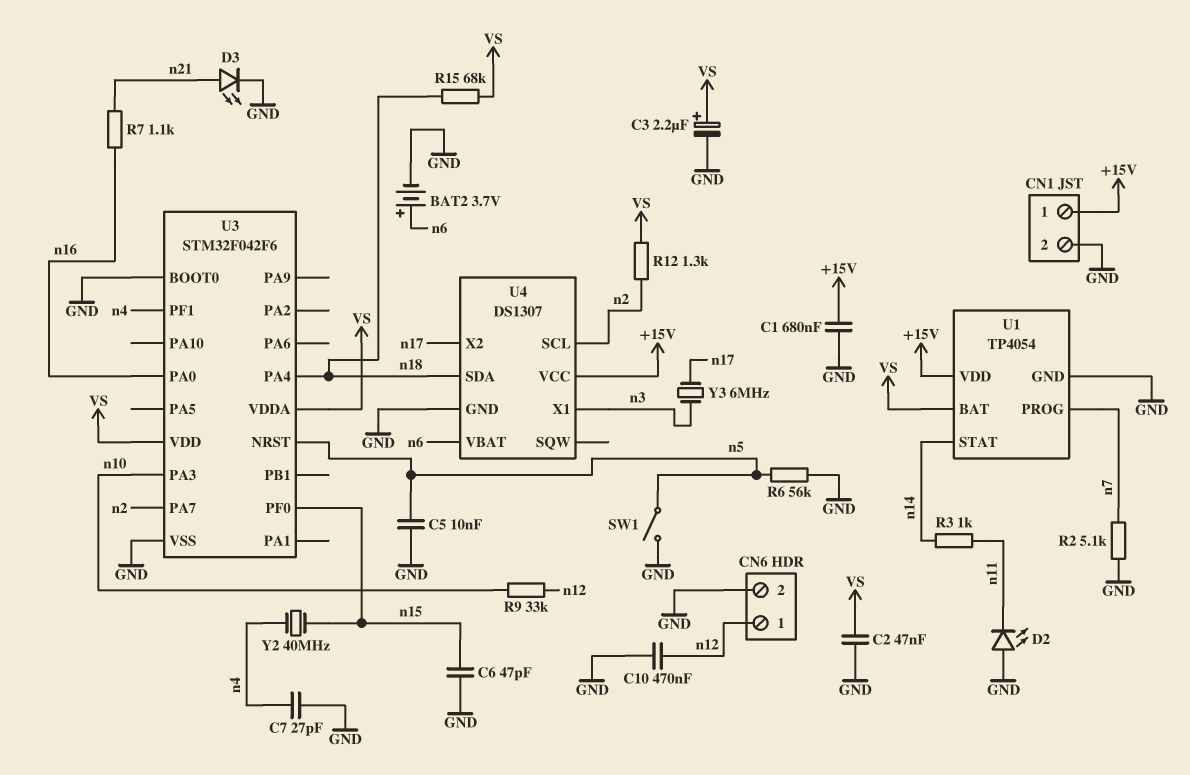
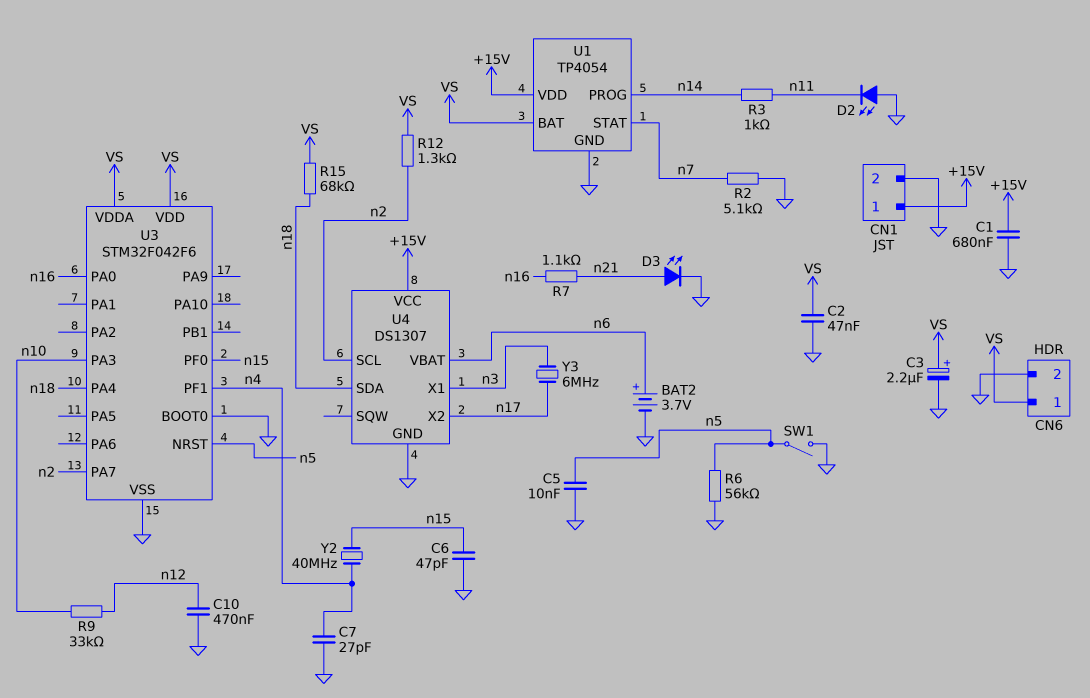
CN6 pin 1: n12 -> VS
U1 pin PROG: n7 -> n14
U1 pin STAT: n14 -> n7

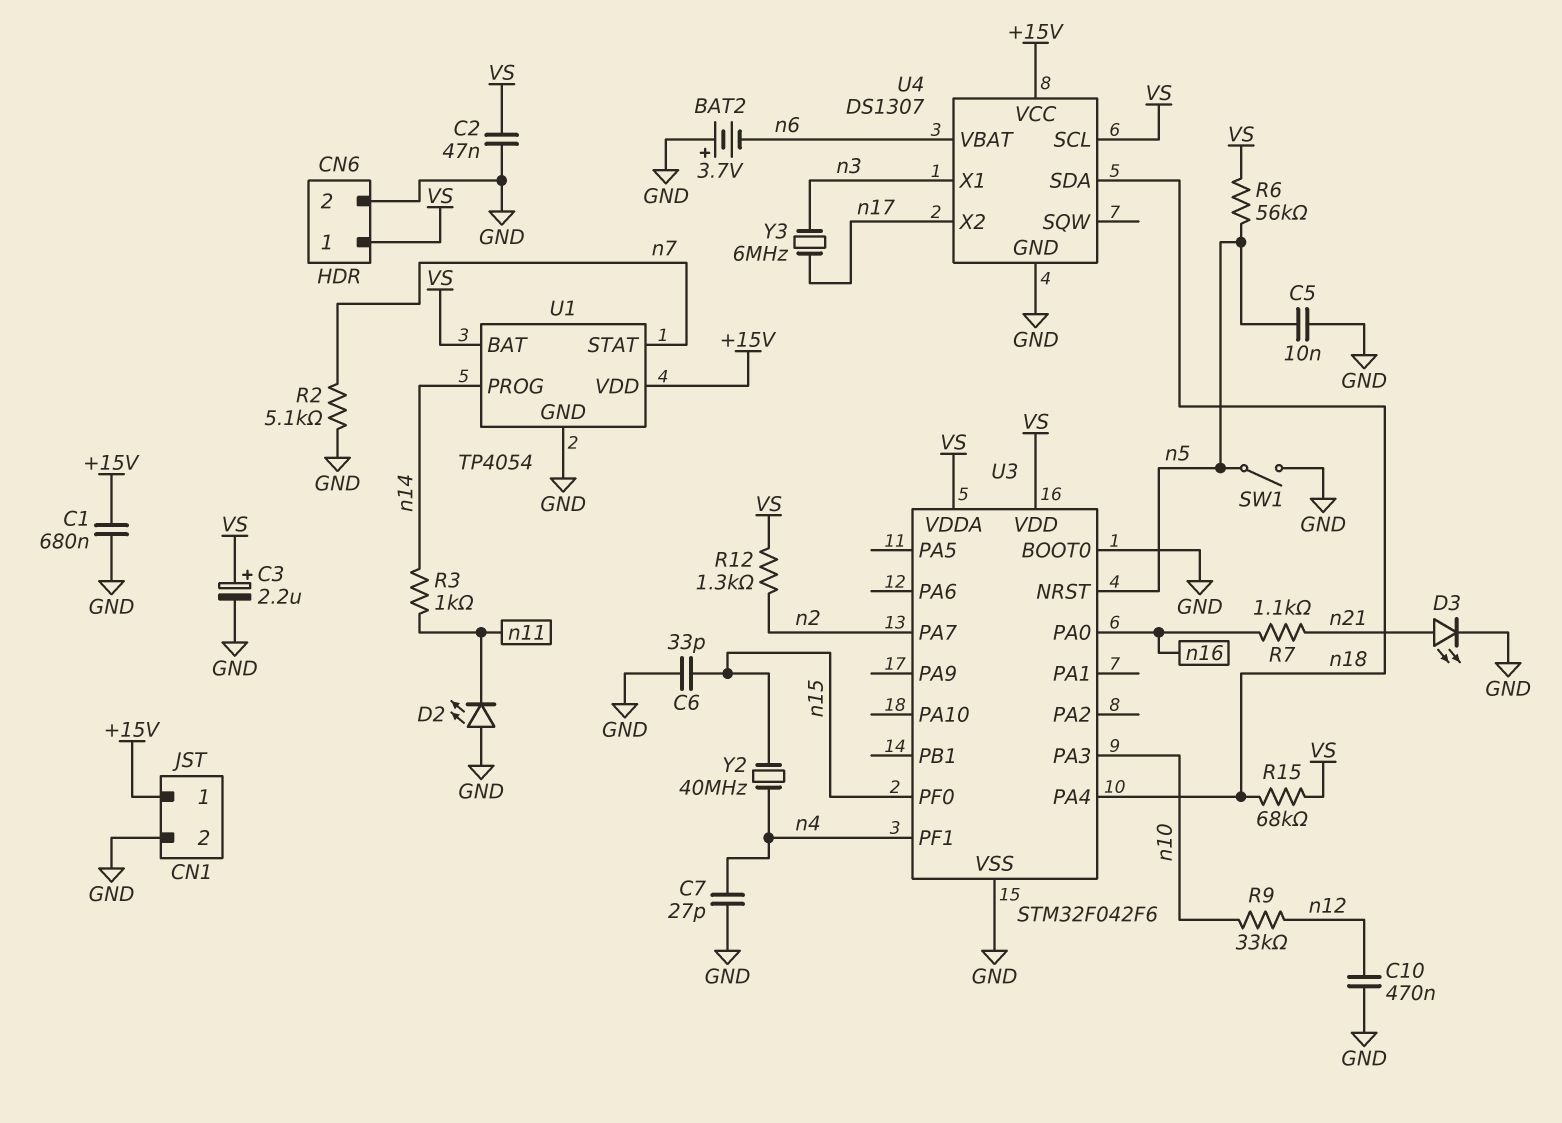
BAT2: 3.7V (plus n6, minus GND) -> 3.7V (plus GND, minus n6)
C6: 47pF (GND, n15) -> 33pF (GND, n15)
R6: 56k (GND, n5) -> 56k (VS, n5)
U4 pin SCL: n2 -> VS

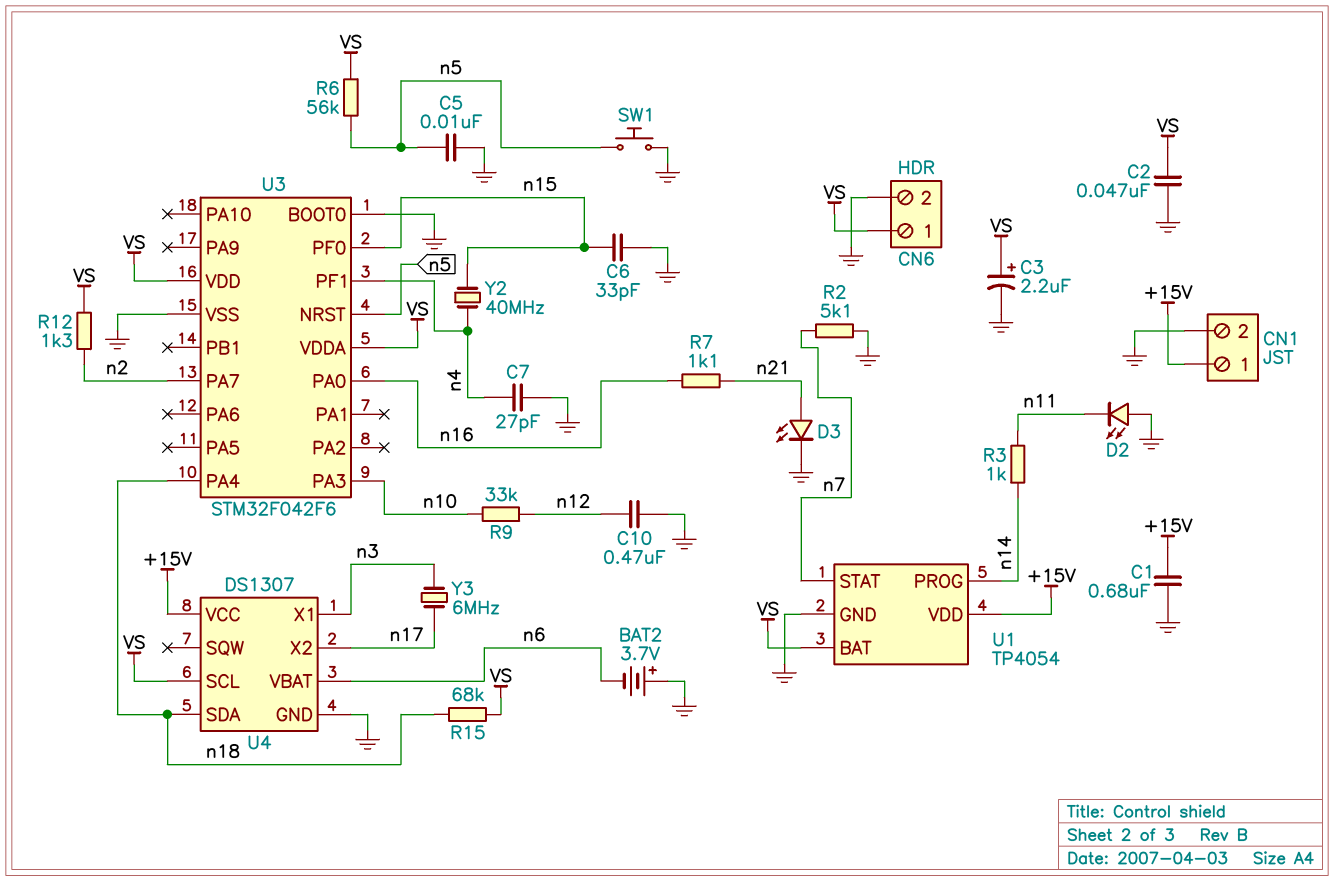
SW1: switch (GND, n5) -> button (GND, n5)

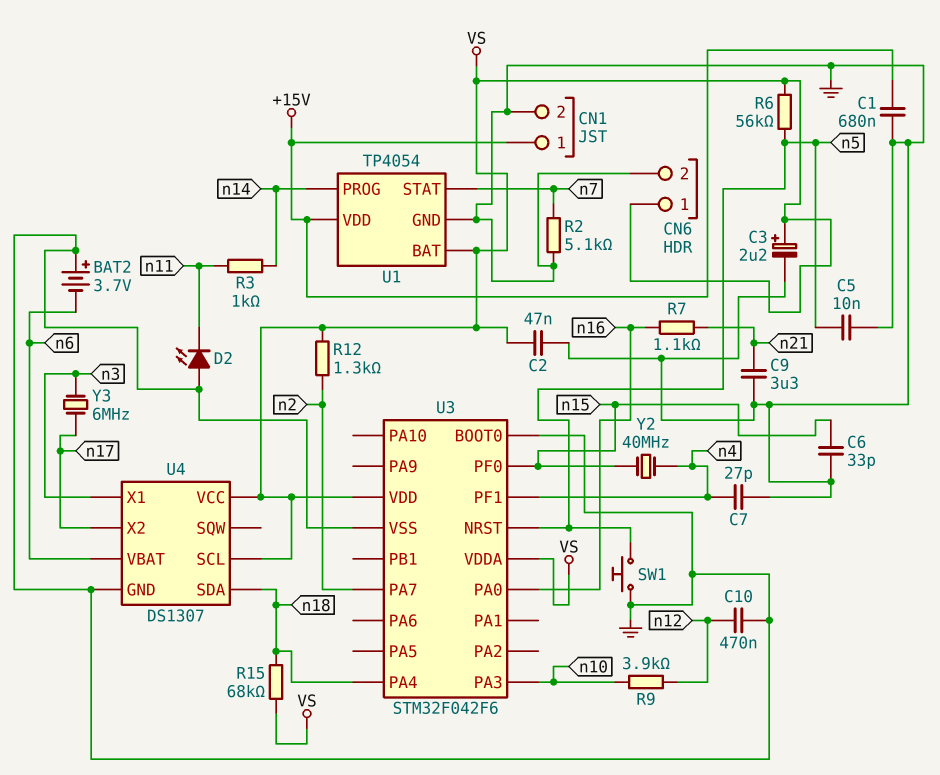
C9: none -> 3.3uF (GND, n21)
D3: LED (A n21, K GND) -> none
R9: 33k (n10, n12) -> 3.9k (n10, n12)
U4 pin VCC: +15V -> VS

